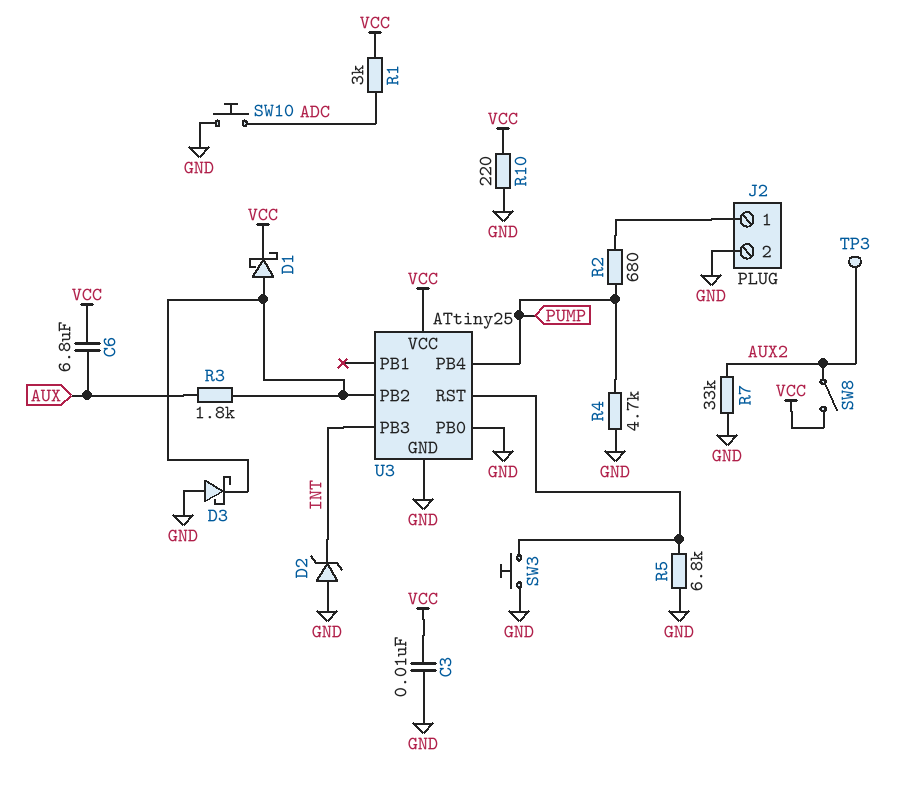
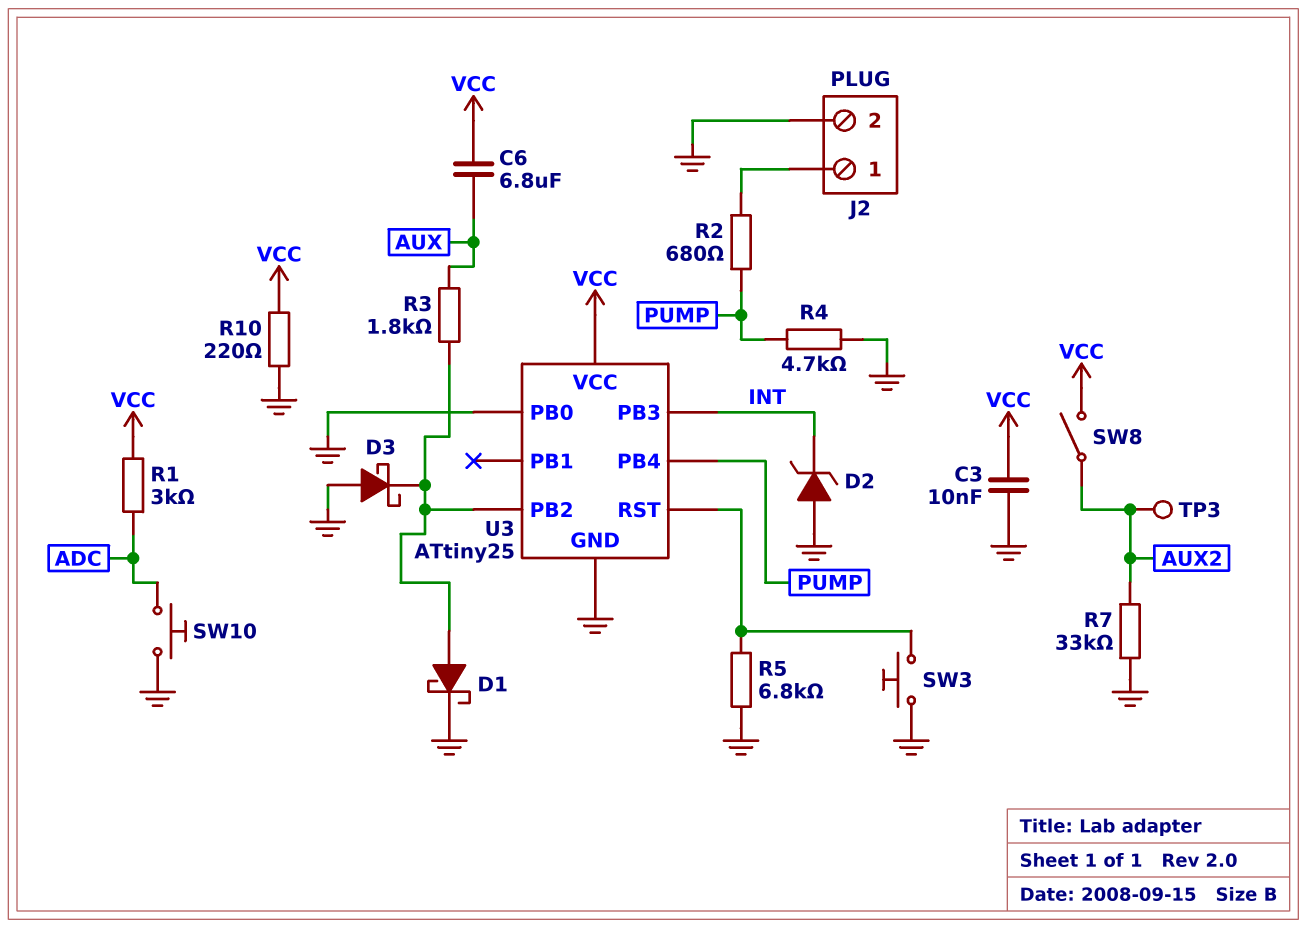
D1: schottky (A U3/PB2, K VCC) -> schottky (A U3/PB2, K GND)

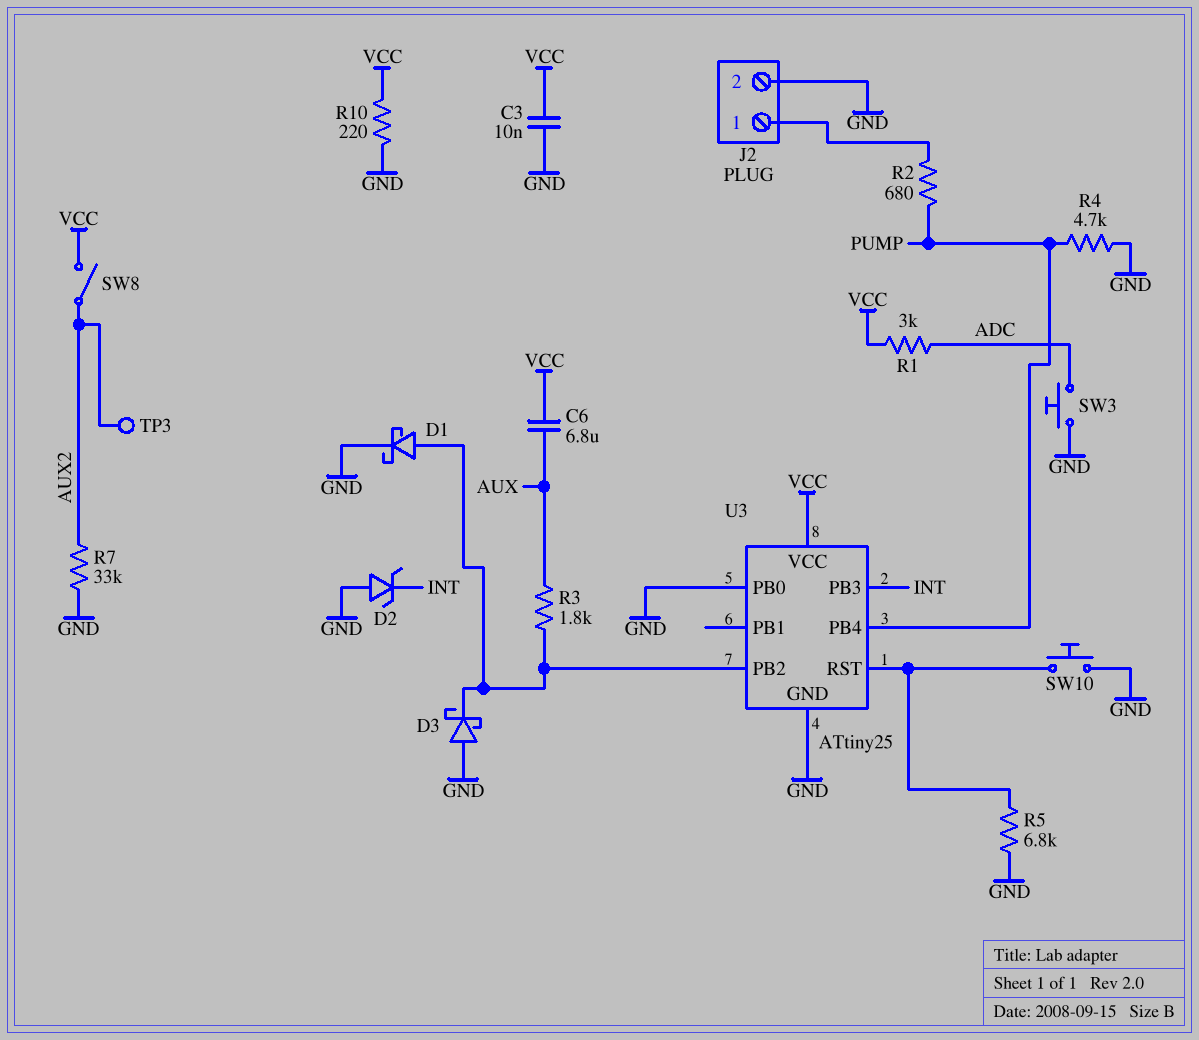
SW3: button (GND, U3/RST) -> button (ADC, GND)
SW10: button (ADC, GND) -> button (GND, U3/RST)

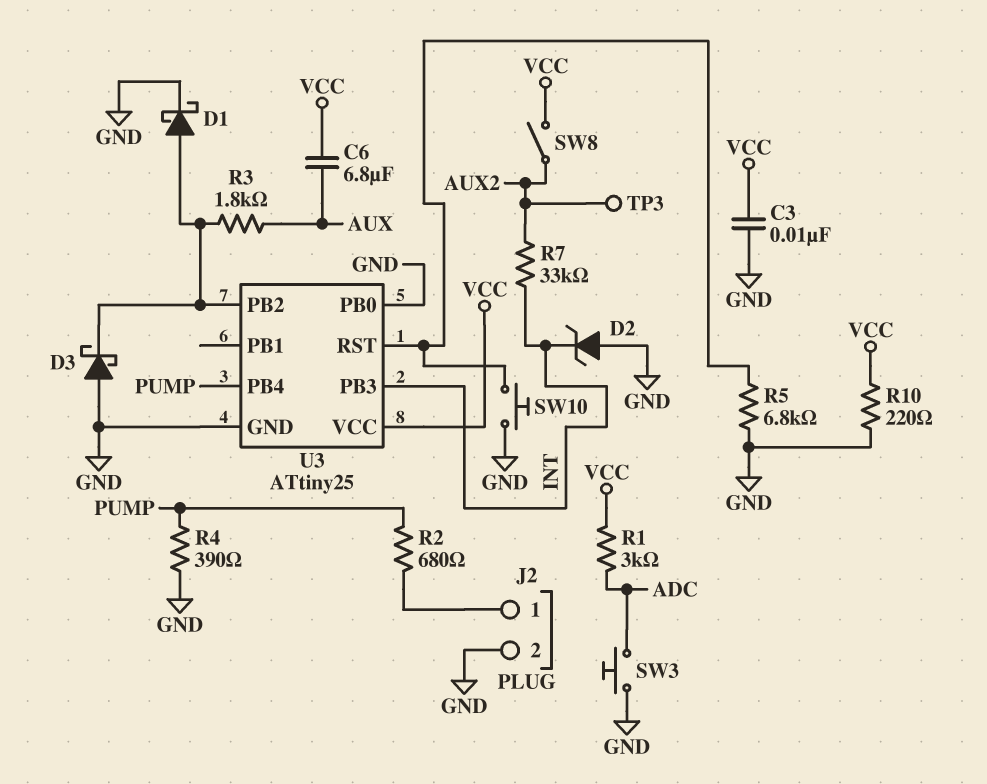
R4: 4.7k (GND, PUMP) -> 390 (GND, PUMP)
R7: 33k (AUX2, GND) -> 33k (AUX2, INT)

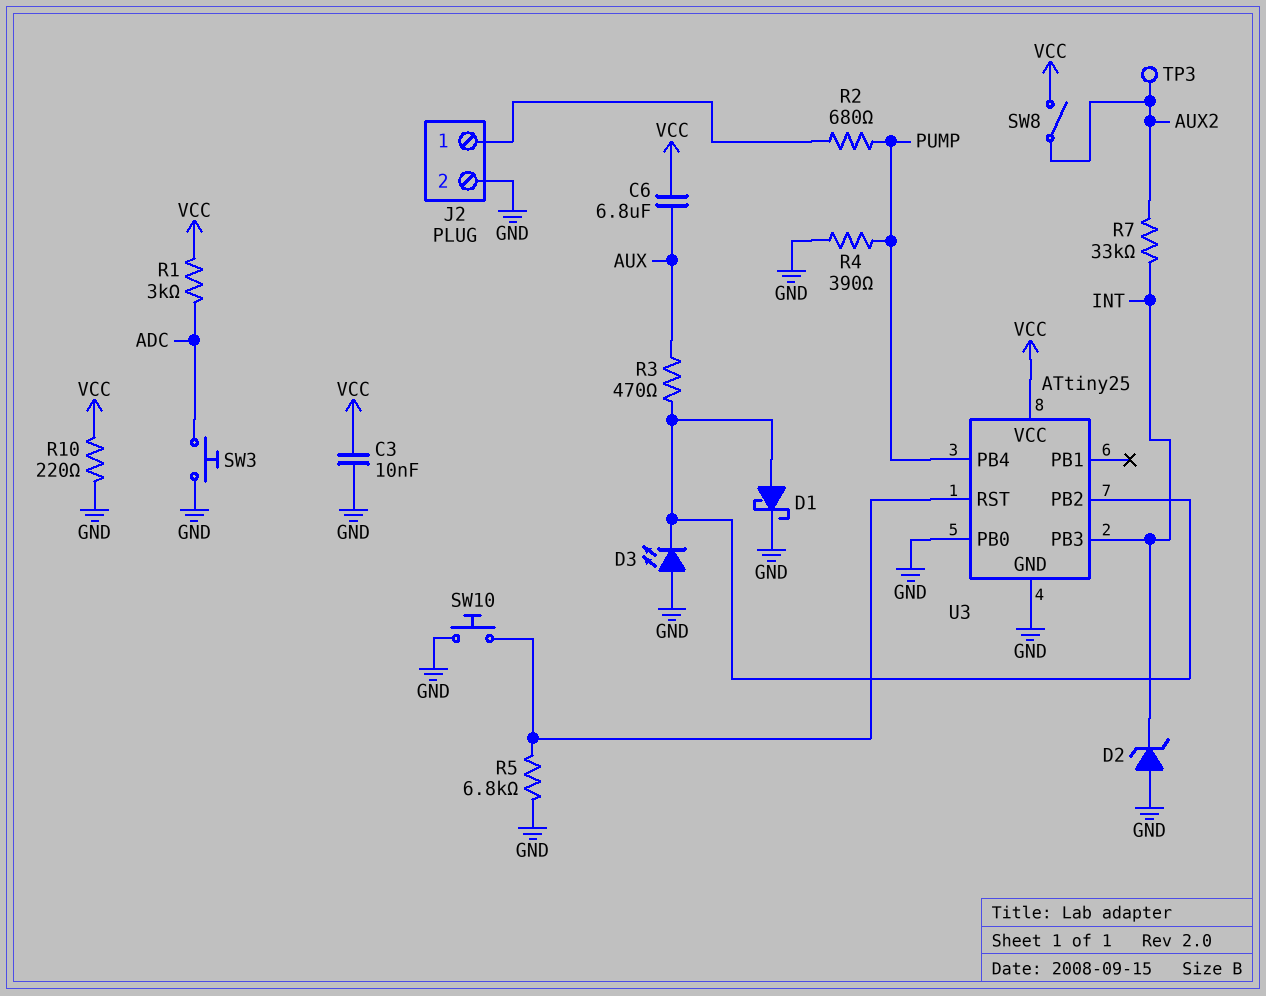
D3: schottky (A GND, K U3/PB2) -> LED (A GND, K U3/PB2)
R3: 1.8k (AUX, U3/PB2) -> 470 (AUX, U3/PB2)

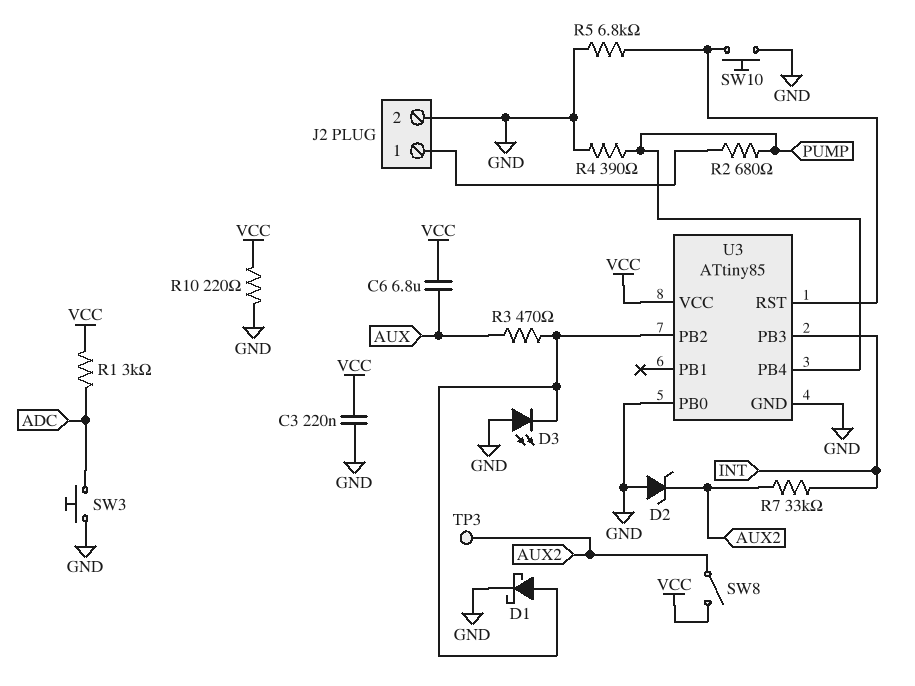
C3: 10nF (GND, VCC) -> 220nF (GND, VCC)
D2: zener (A GND, K INT) -> zener (A GND, K AUX2)
U3: ATtiny25 -> ATtiny85

